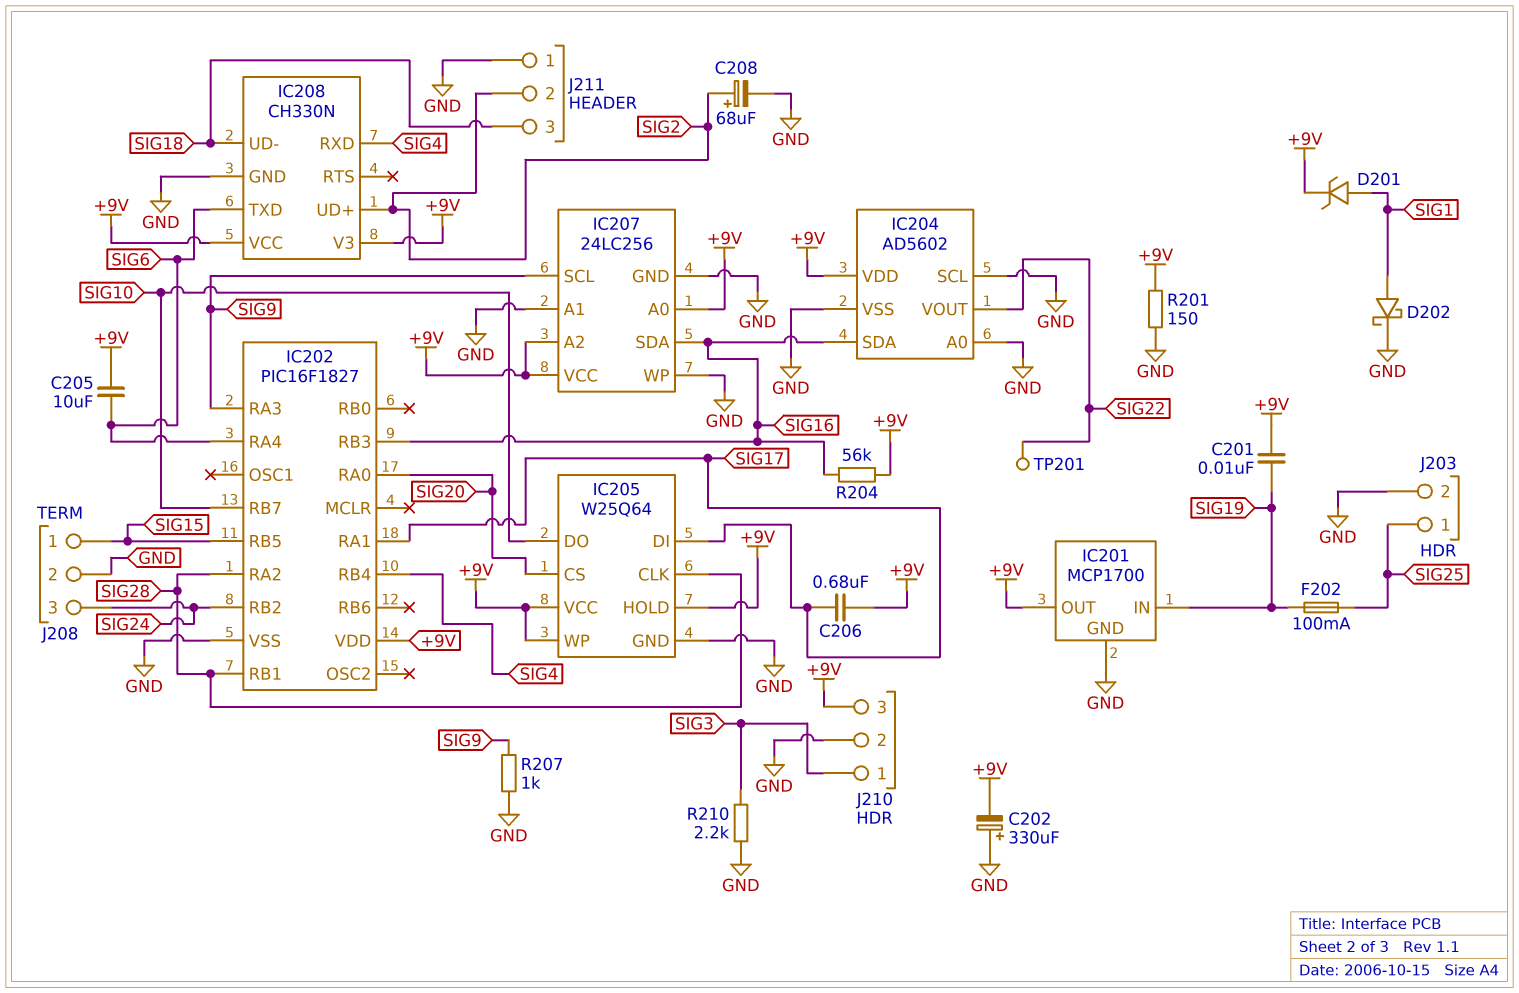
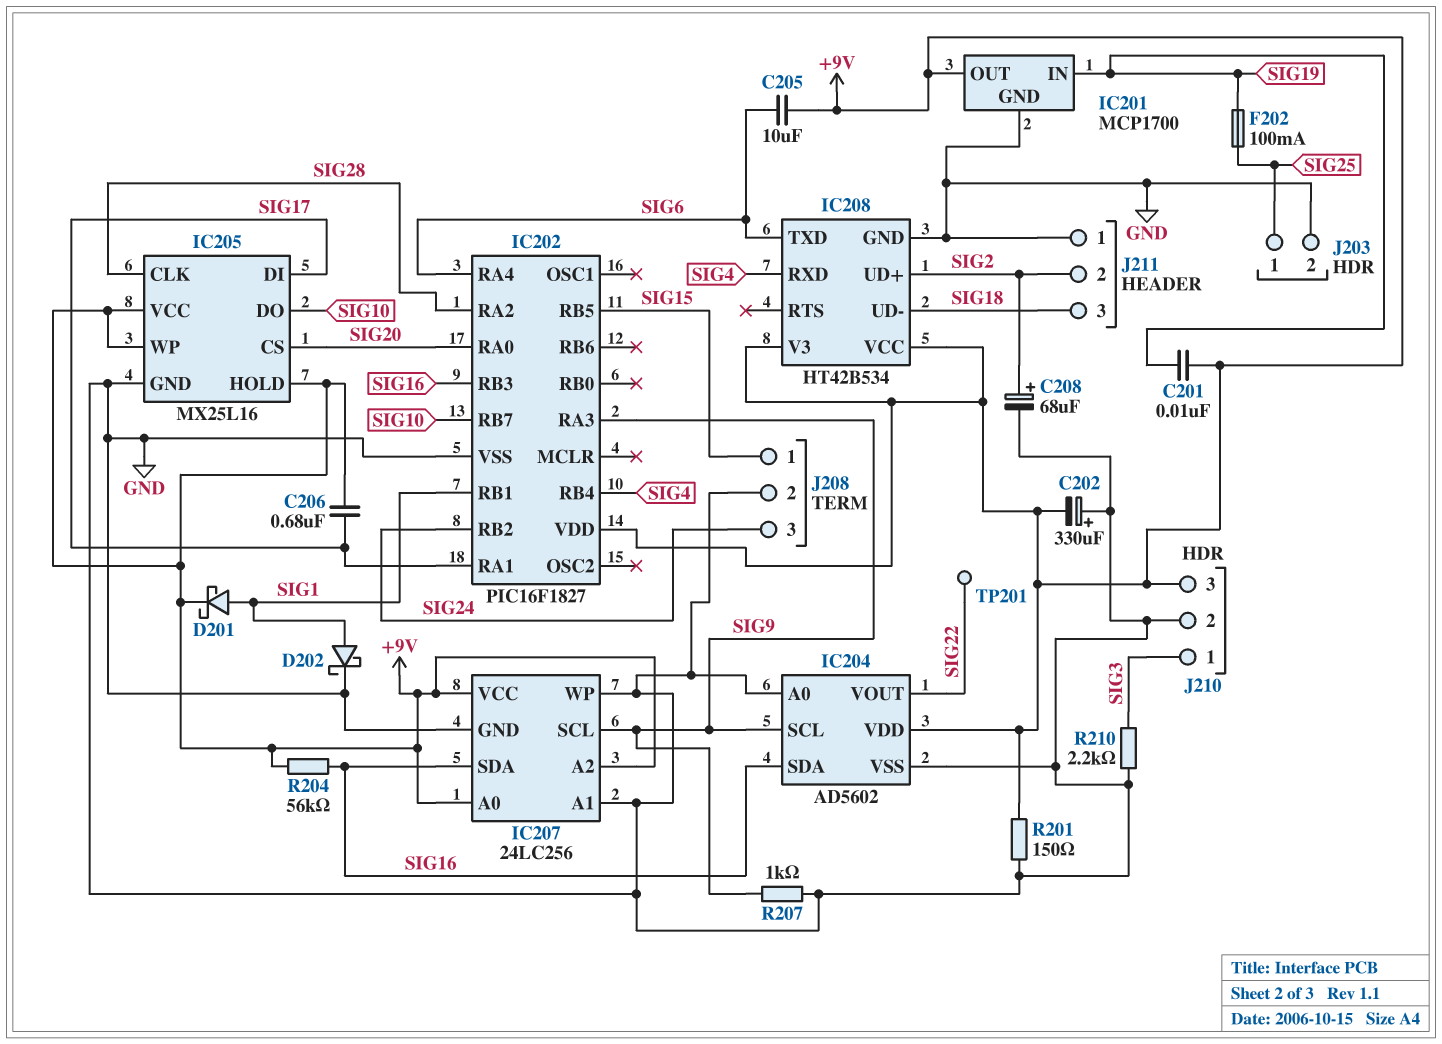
D201: zener (A SIG1, K +9V) -> schottky (A SIG1, K +9V)
IC202 pin RB1: SIG28 -> SIG1
IC204 pin SCL: GND -> SIG9
IC205: W25Q64 -> MX25L16
IC208: CH330N -> HT42B534

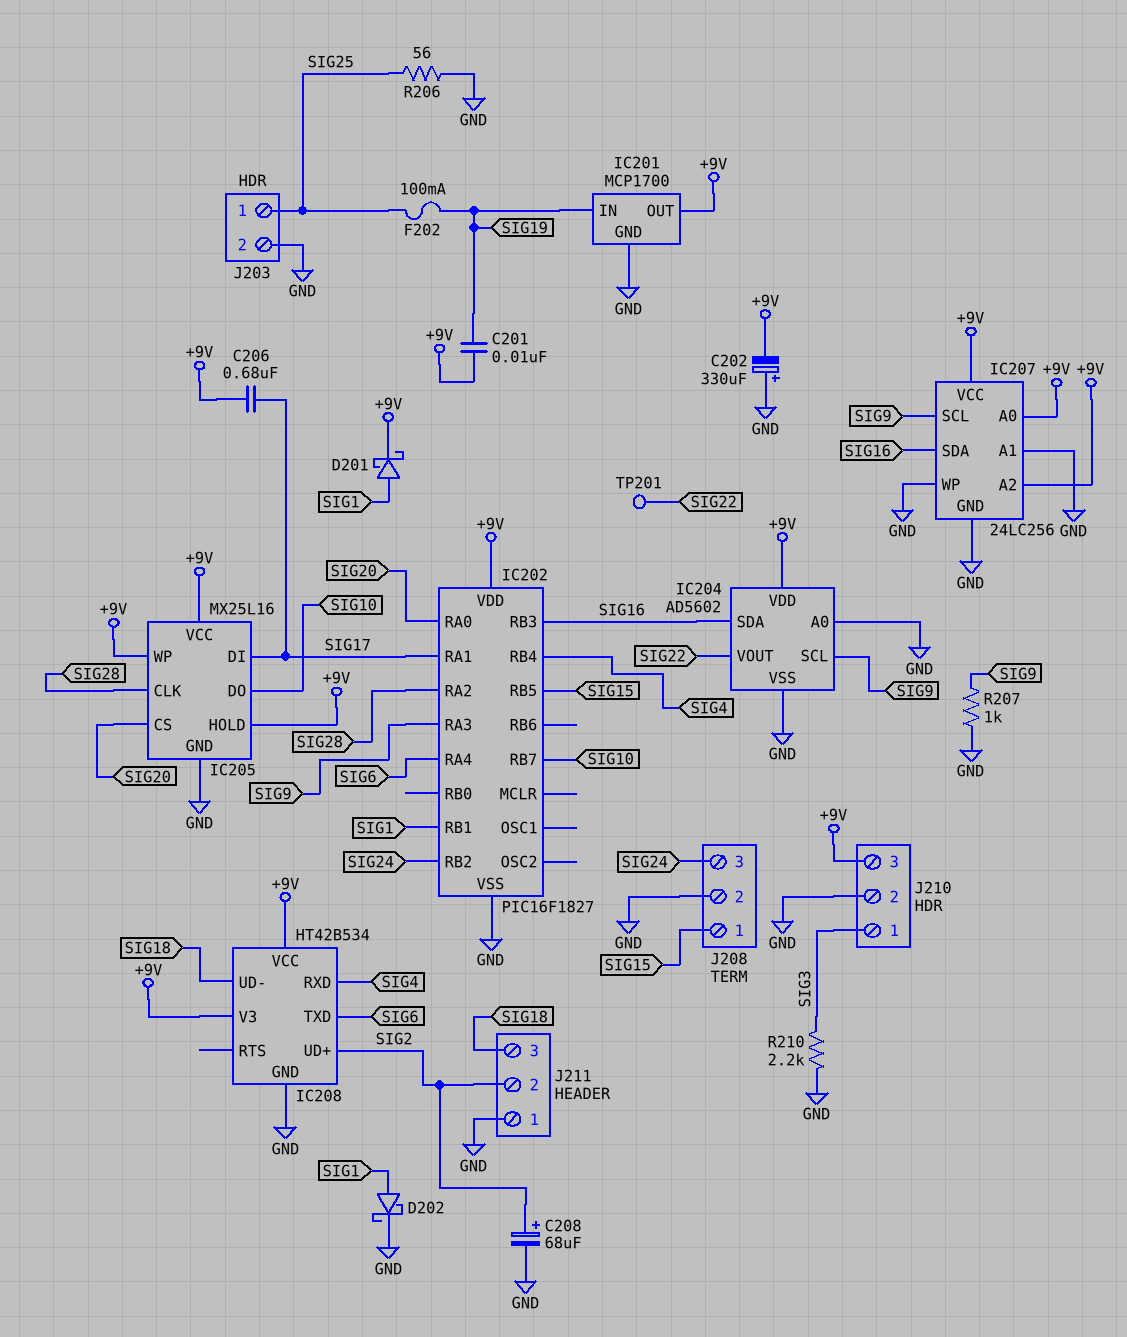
C205: 10uF (+9V, SIG6) -> none
R201: 150 (+9V, GND) -> none
R204: 56k (+9V, SIG16) -> none
R206: none -> 56 (GND, SIG25)

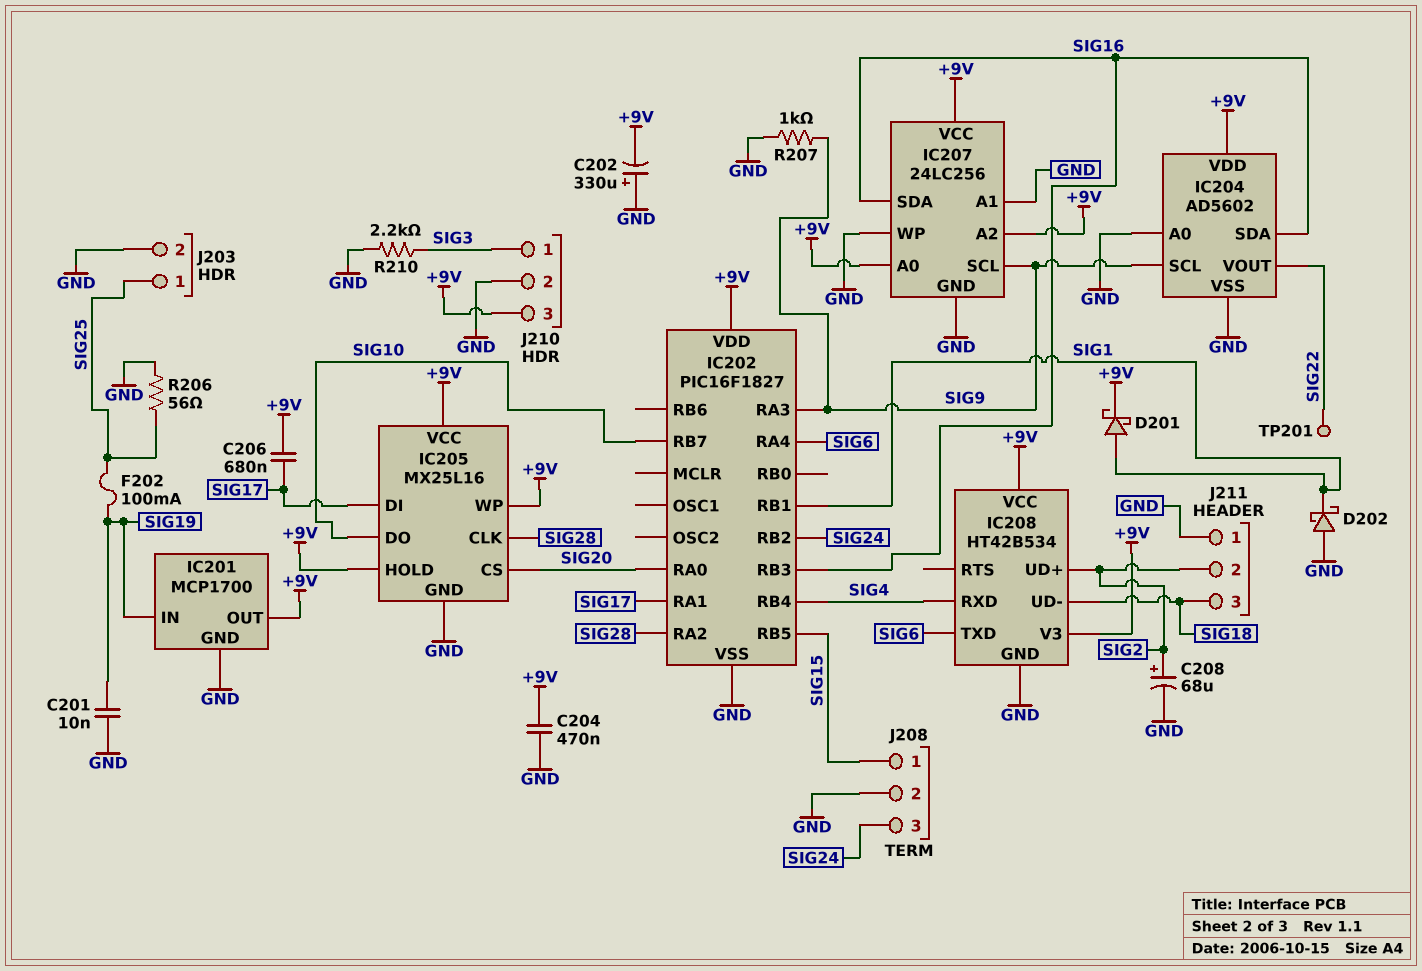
C201: 10nF (+9V, SIG19) -> 10nF (GND, SIG19)
C204: none -> 470nF (+9V, GND)
D202: schottky (A SIG1, K GND) -> schottky (A GND, K SIG1)

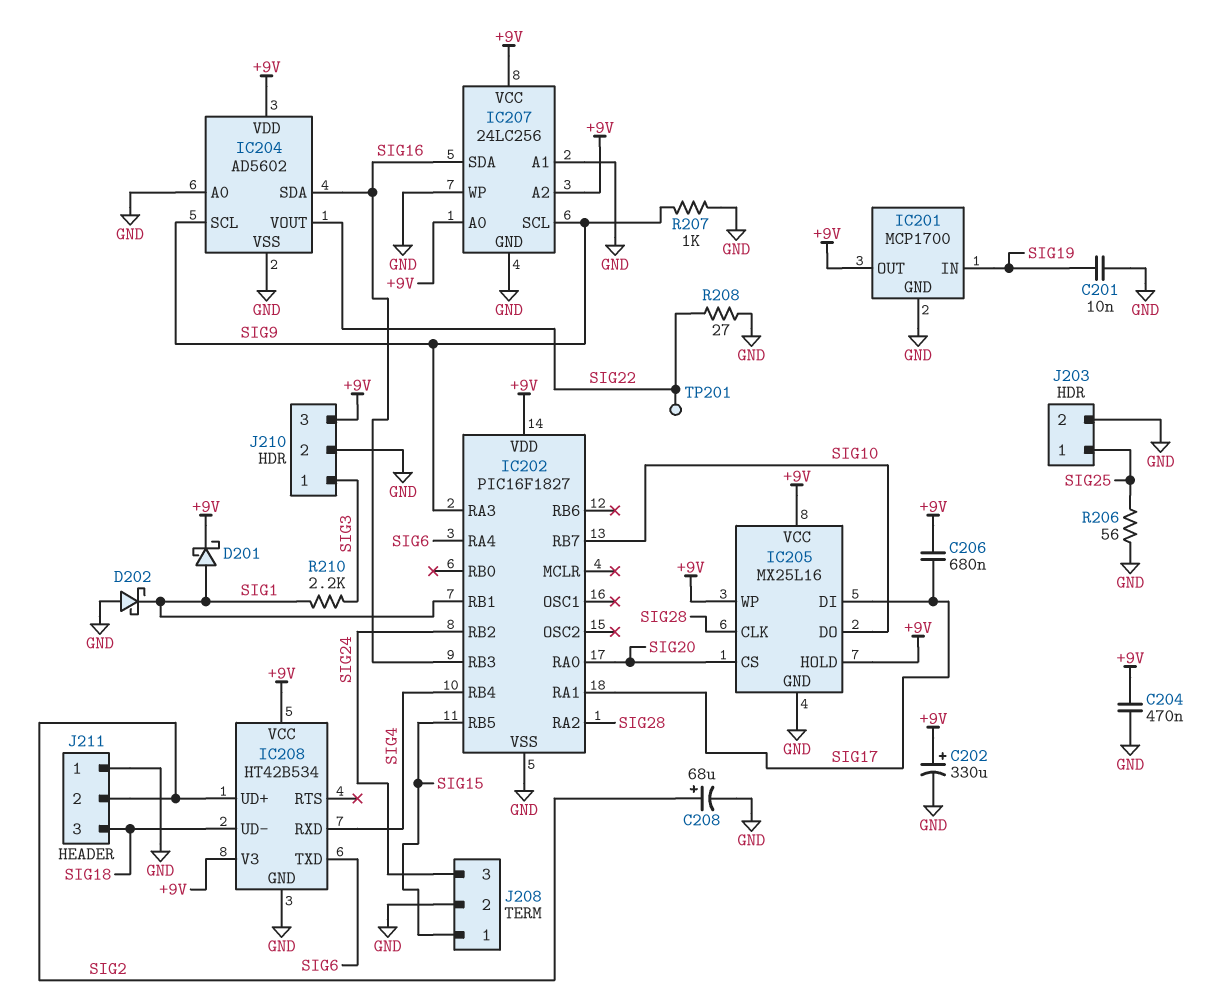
C202: 330uF (plus GND, minus +9V) -> 330uF (plus +9V, minus GND)
F202: 100mA (SIG19, SIG25) -> none
R208: none -> 27 (GND, SIG22)
R210: 2.2k (GND, SIG3) -> 2.2k (SIG1, SIG3)

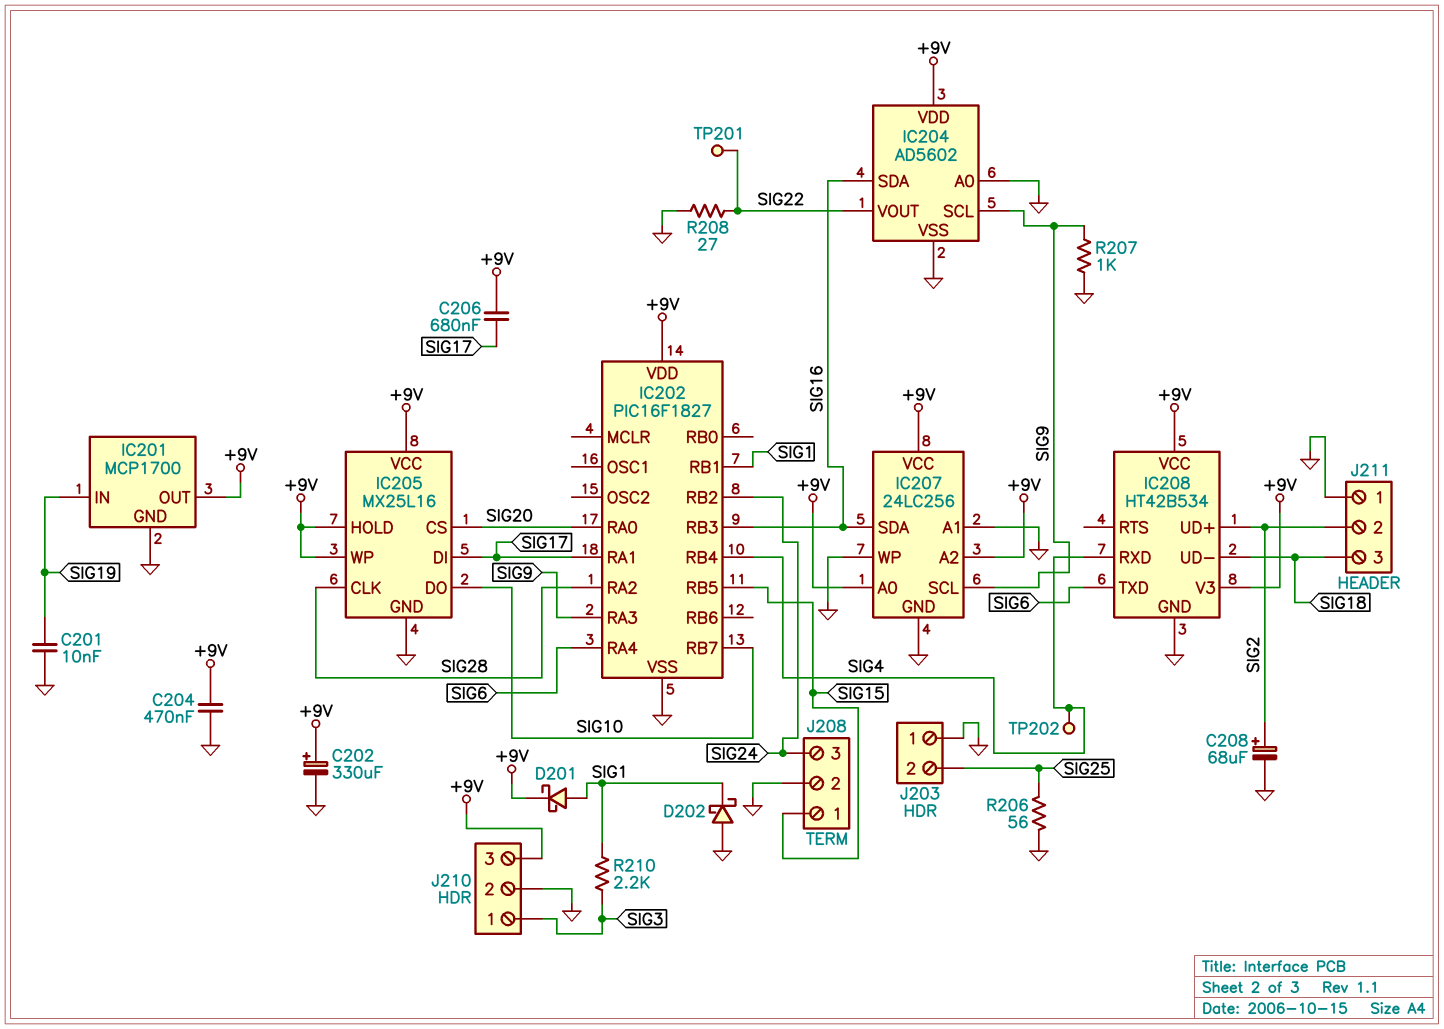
J203 pin 1: SIG25 -> GND
J203 pin 2: GND -> SIG25
TP202: none -> test point (SIG4)

